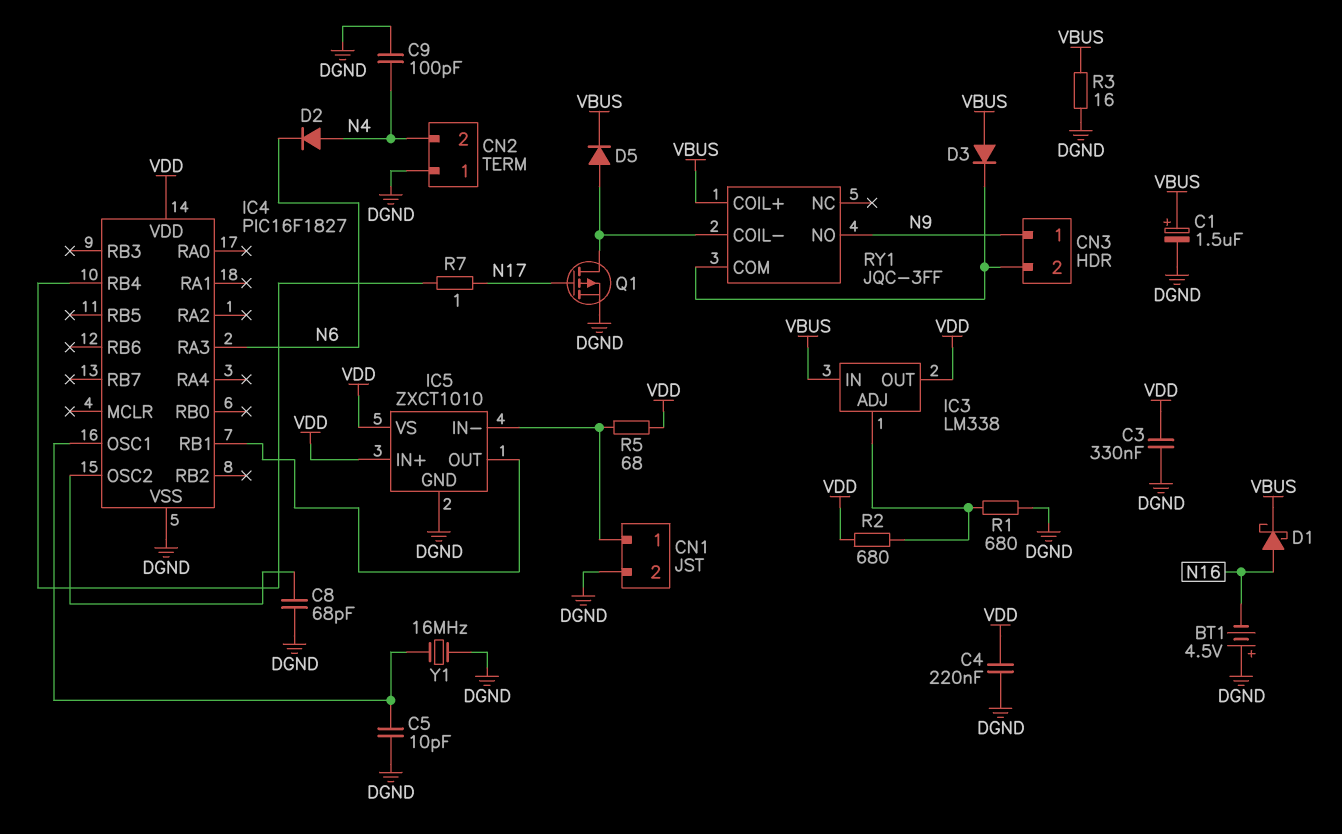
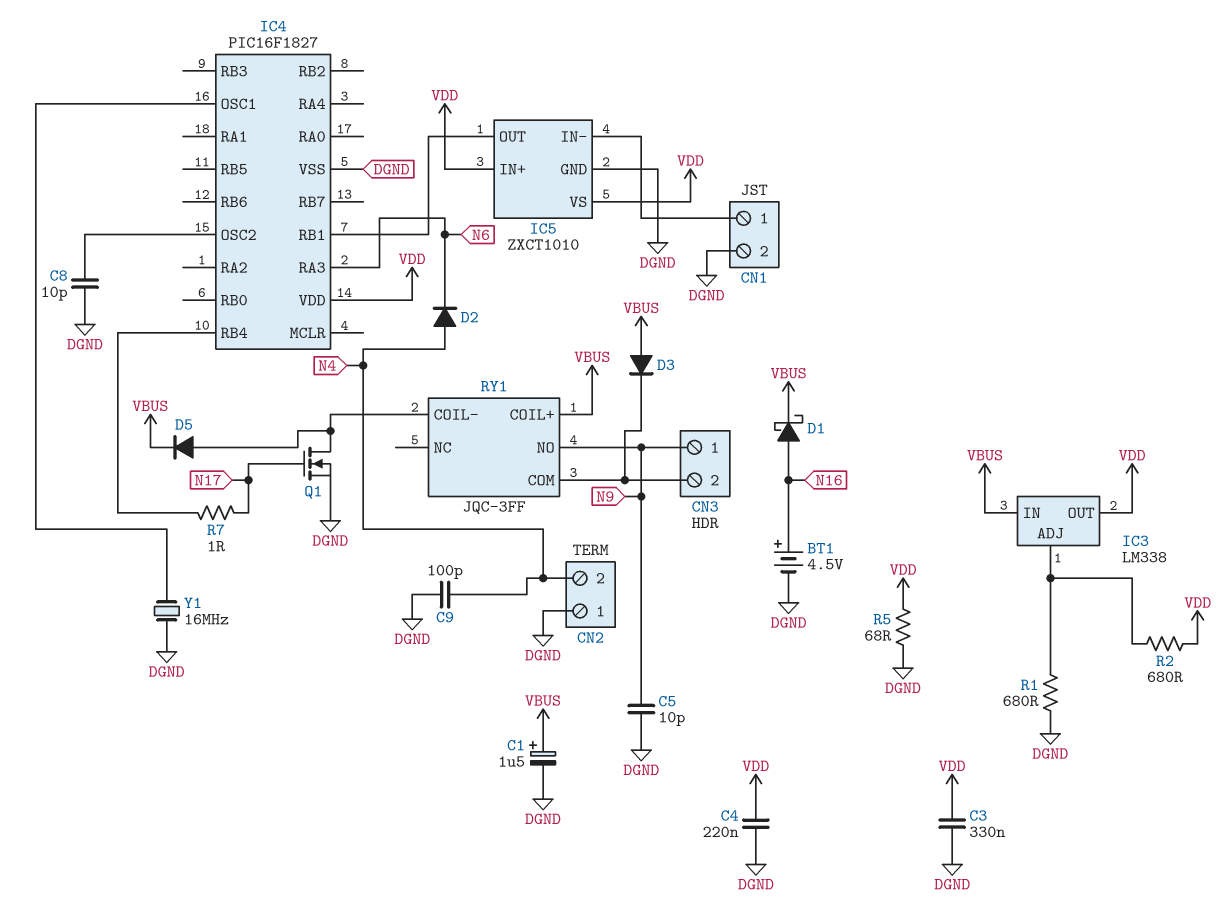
BT1: 4.5V (plus DGND, minus N16) -> 4.5V (plus N16, minus DGND)
C5: 10pF (DGND, IC4/OSC1) -> 10pF (DGND, N9)
C8: 68pF (DGND, IC4/OSC2) -> 10pF (DGND, IC4/OSC2)
Q1: PMOS (G N17, D RY1/COIL-, S DGND) -> NMOS (G N17, D RY1/COIL-, S DGND)
R3: 16 (DGND, VBUS) -> none
R5: 68 (CN1/1, VDD) -> 68 (DGND, VDD)

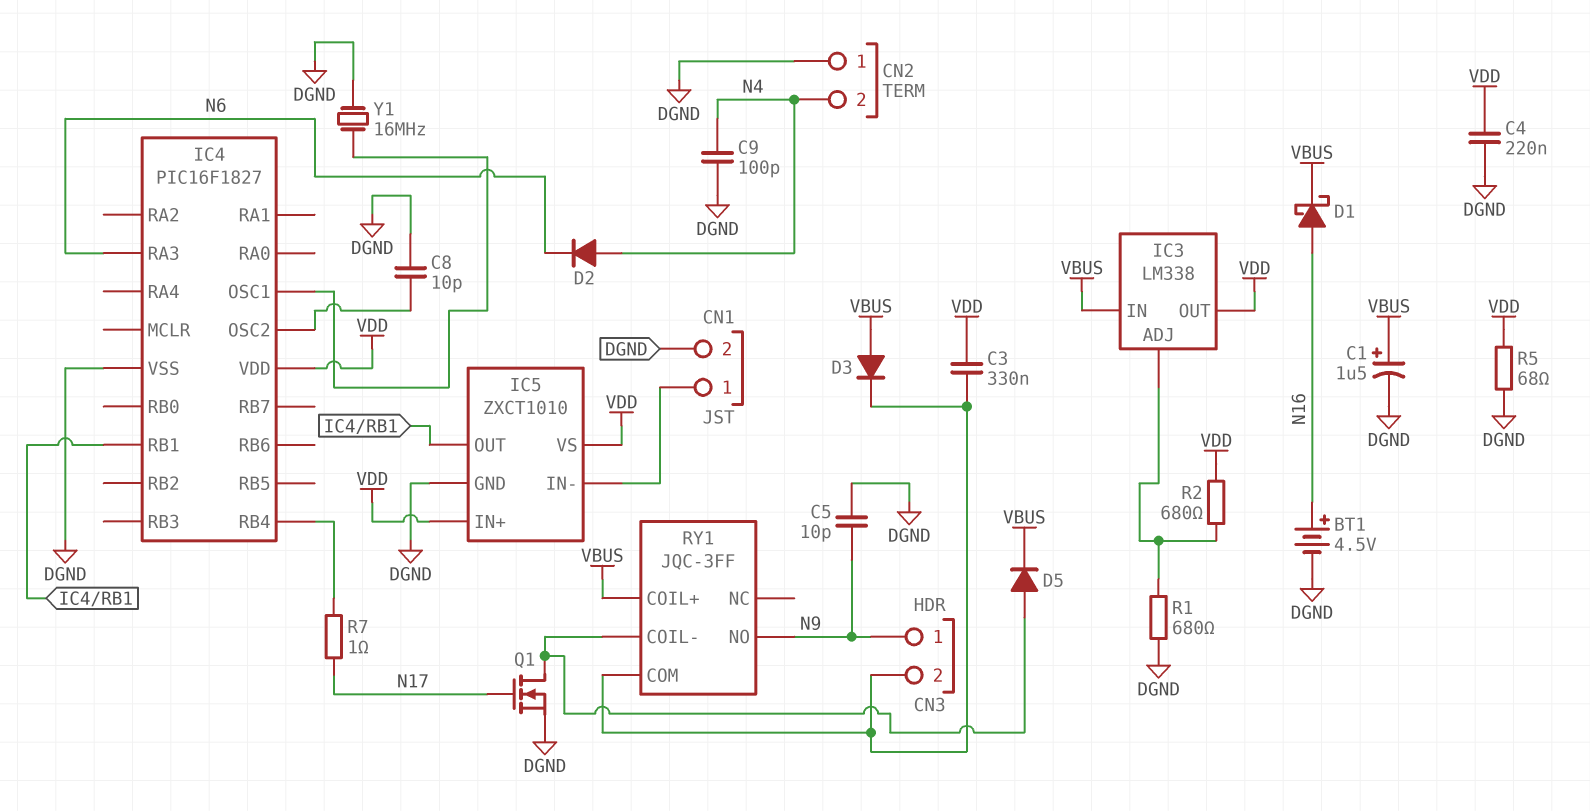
C3: 330nF (DGND, VDD) -> 330nF (CN3/2, VDD)

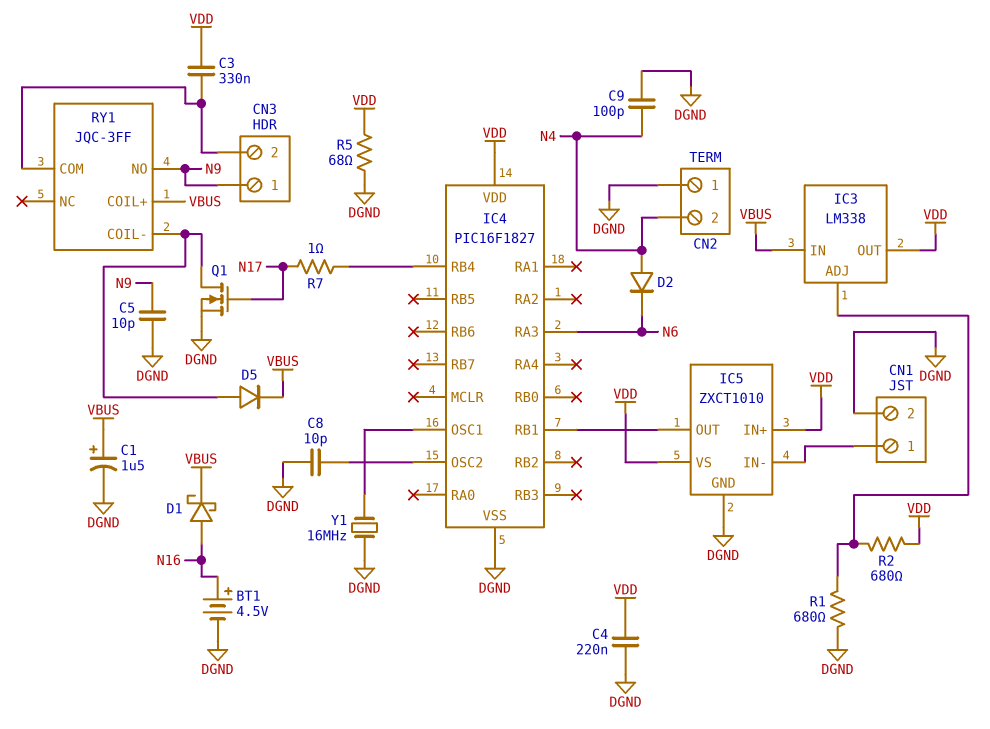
D3: diode (A VBUS, K CN3/2) -> none

